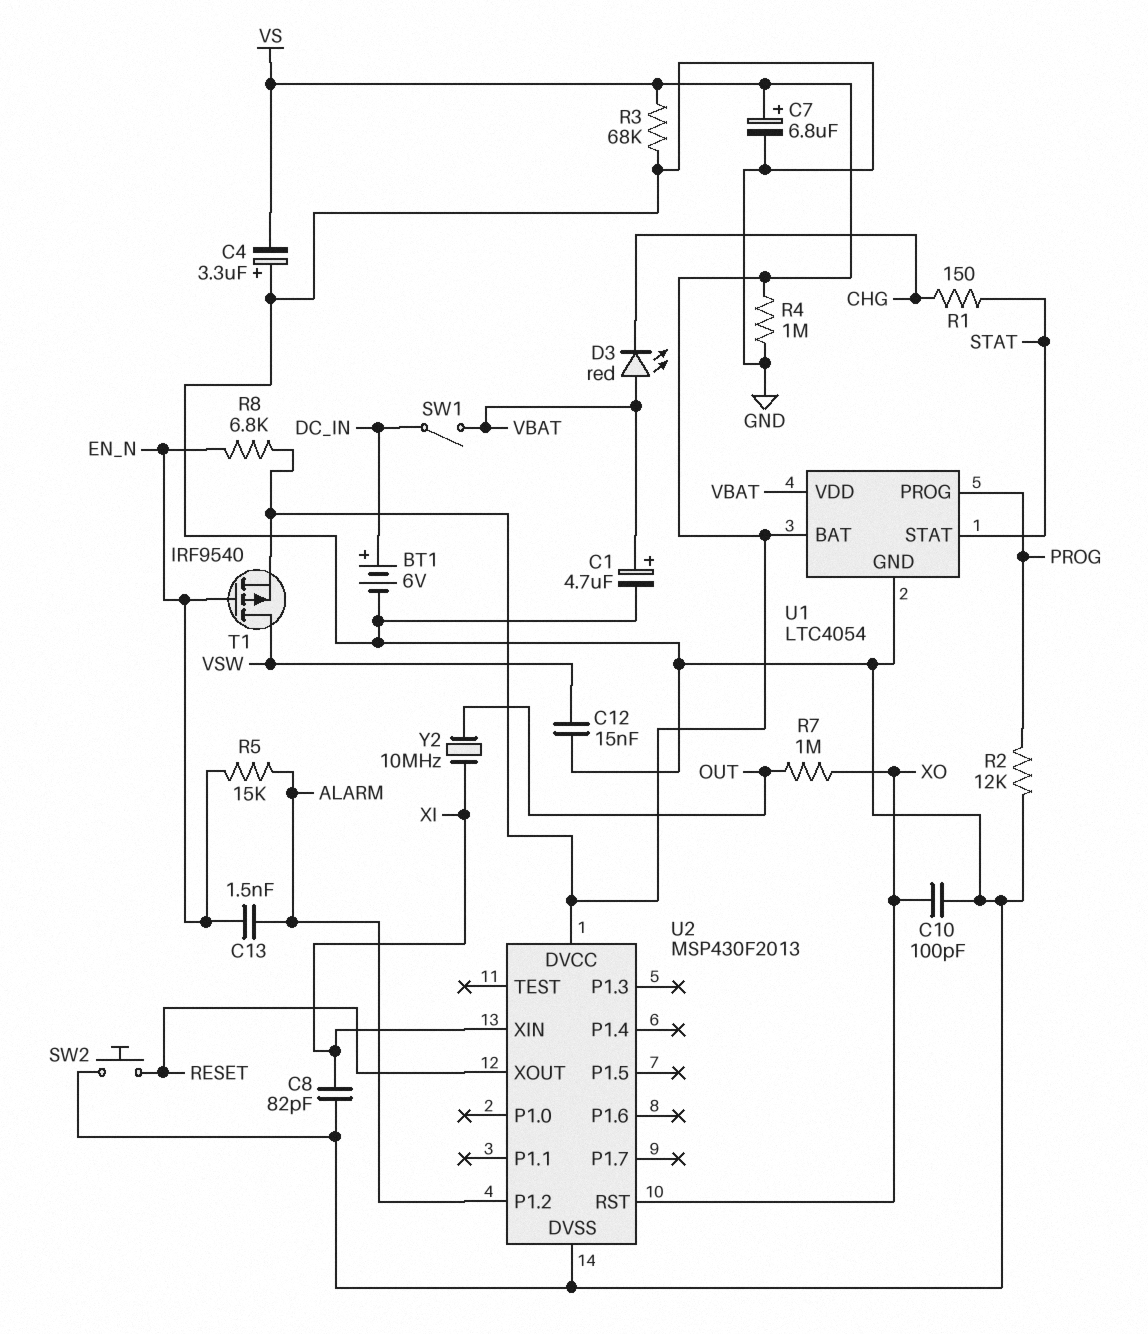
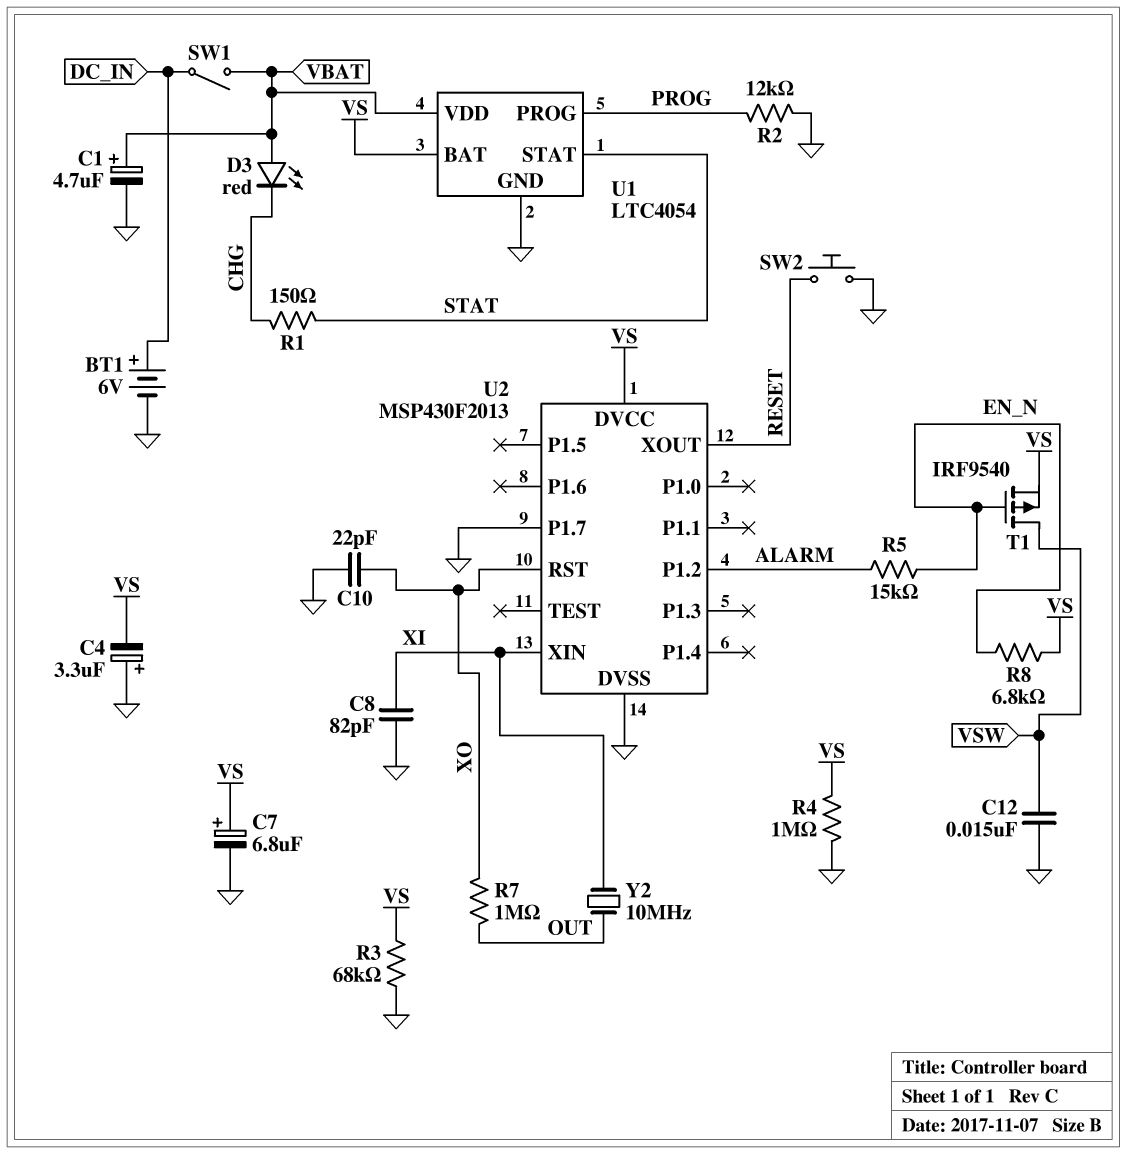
C10: 100pF (GND, XO) -> 22pF (GND, XO)
C13: 1.5nF (ALARM, EN_N) -> none
U2 pin P1.7: none -> GND

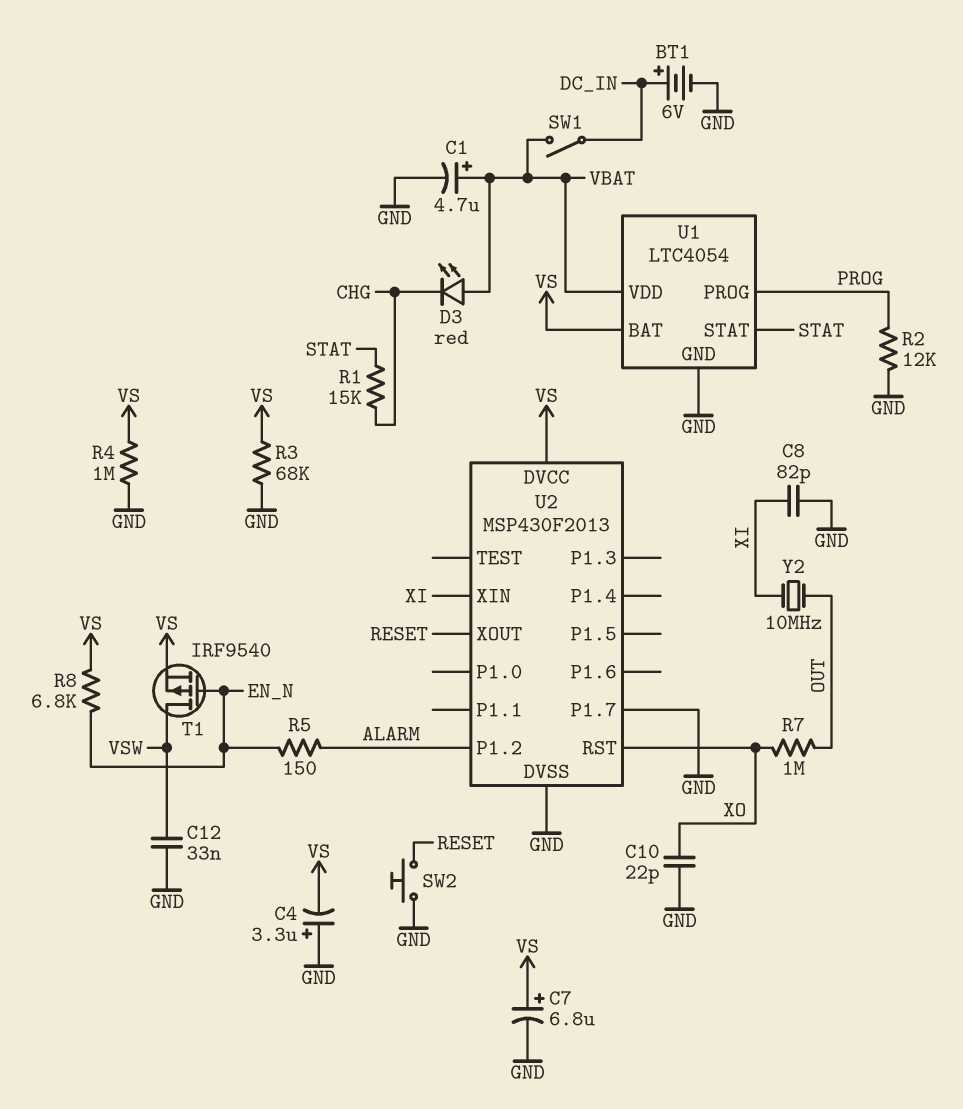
C12: 15nF (GND, VSW) -> 33nF (GND, VSW)
R1: 150 (CHG, STAT) -> 15k (CHG, STAT)
R5: 15k (ALARM, EN_N) -> 150 (ALARM, EN_N)

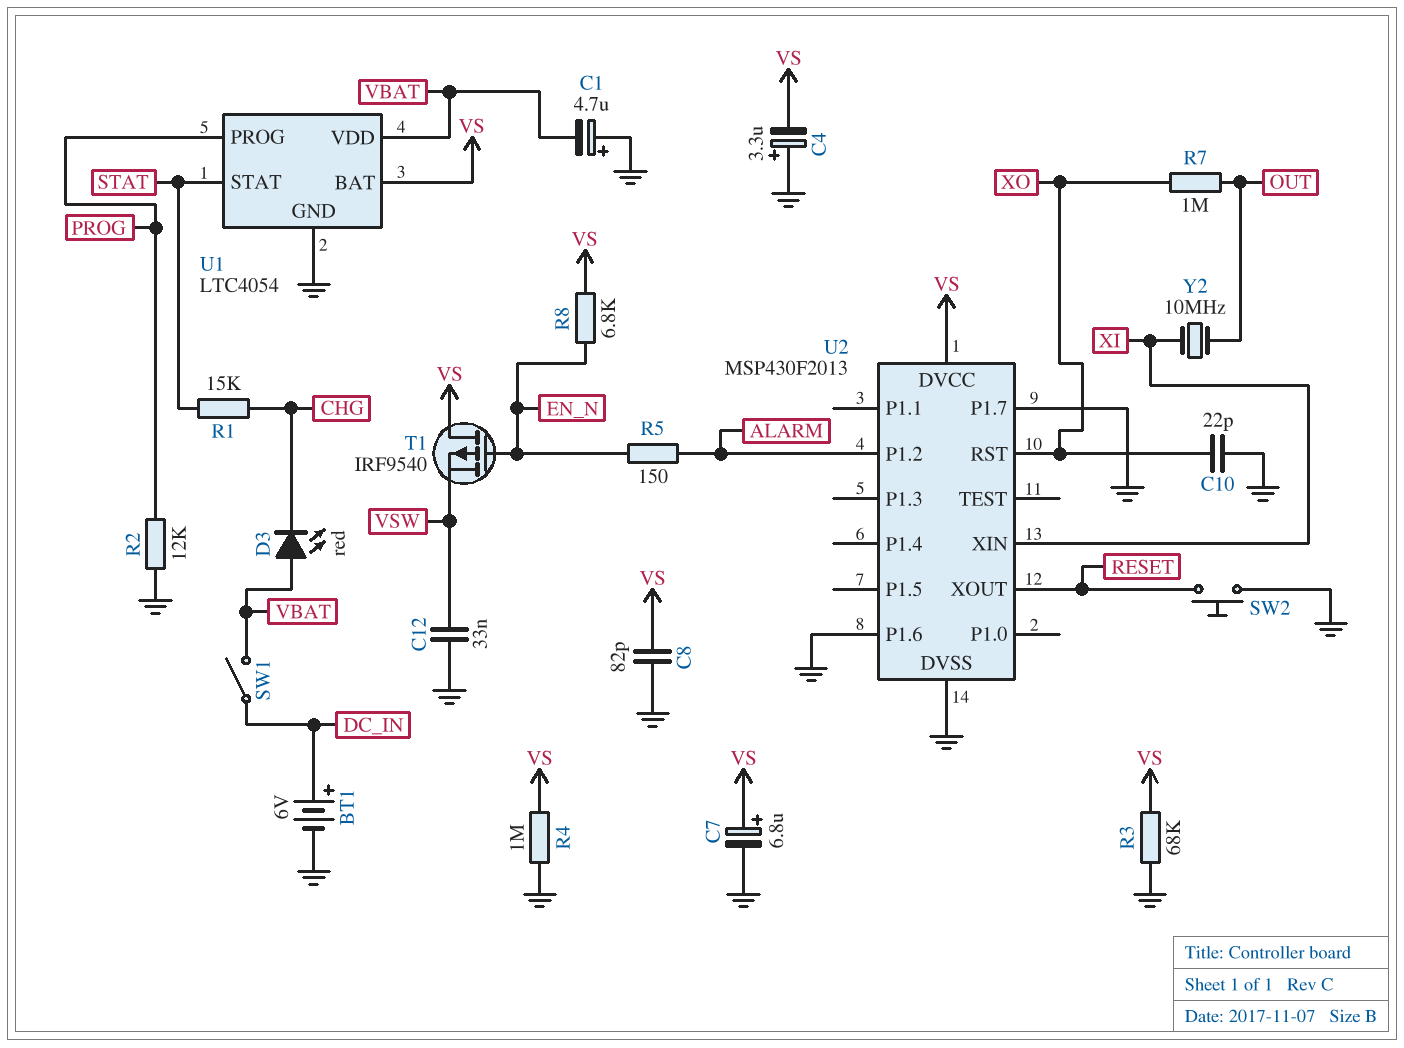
C1: 4.7uF (plus VBAT, minus GND) -> 4.7uF (plus GND, minus VBAT)
C8: 82pF (GND, XI) -> 82pF (GND, VS)
T1: PMOS IRF9540 (G EN_N, D VSW, S VS) -> PMOS IRF9540 (G EN_N, D VS, S VSW)
U2 pin P1.6: none -> GND

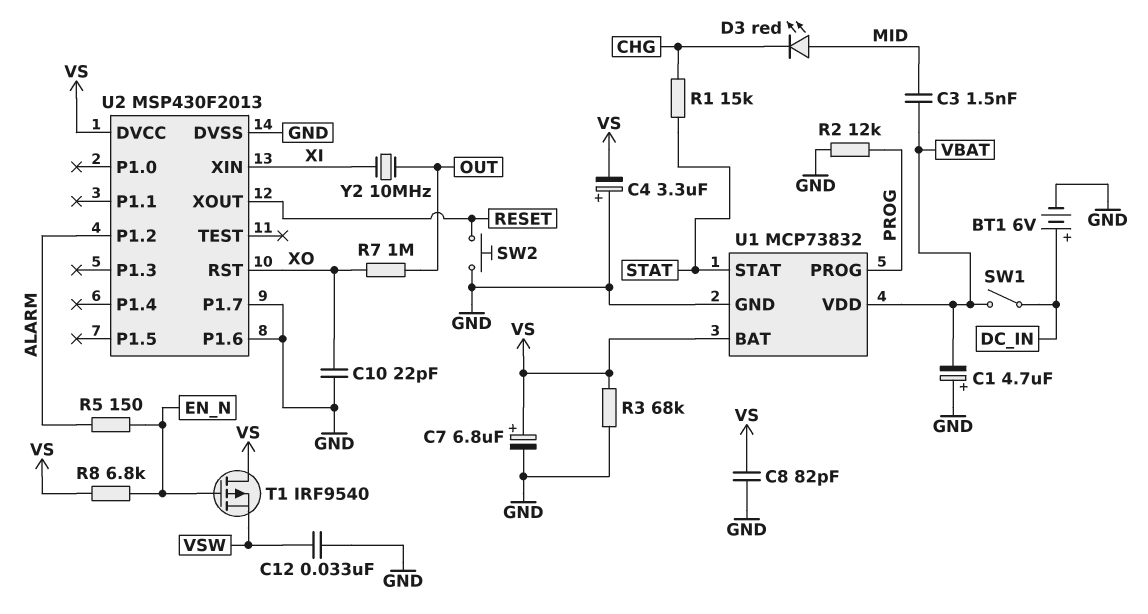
C3: none -> 1.5nF (MID, VBAT)
D3: LED red (A VBAT, K CHG) -> LED red (A MID, K CHG)
R4: 1M (GND, VS) -> none
U1: LTC4054 -> MCP73832

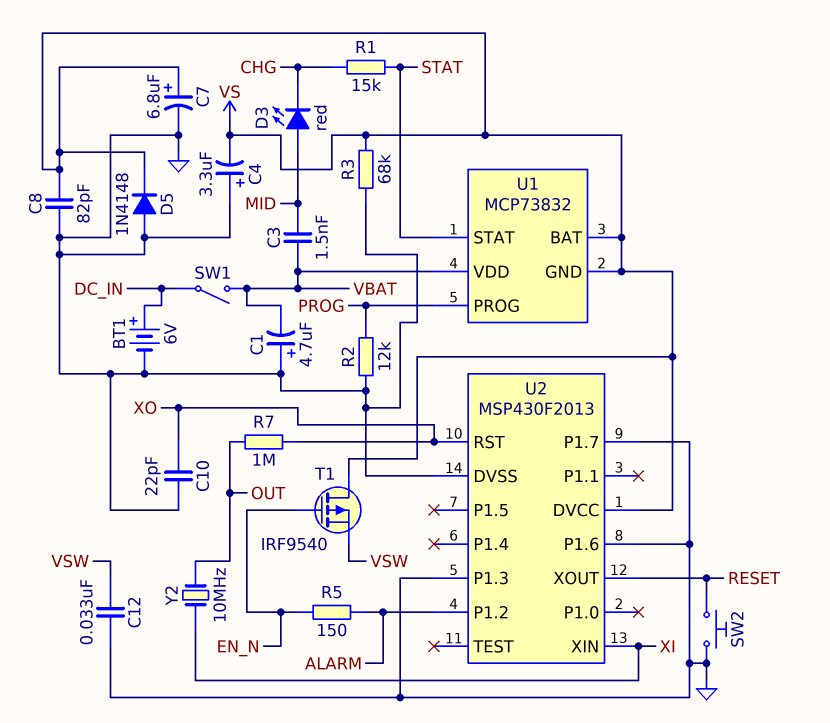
D5: none -> diode 1N4148 (A GND, K VS)
R8: 6.8k (EN_N, VS) -> none
U1 pin GND: GND -> VS
U2 pin P1.3: none -> GND

